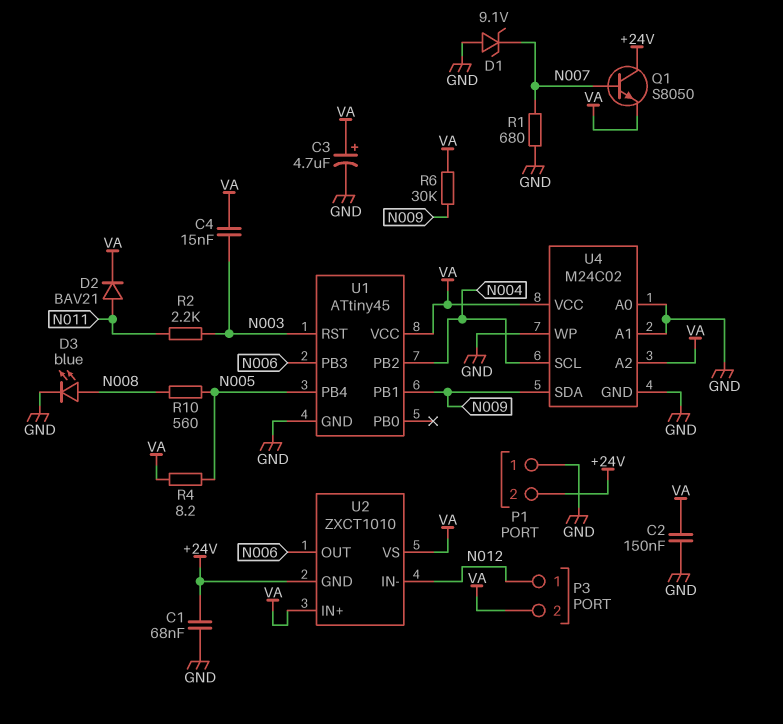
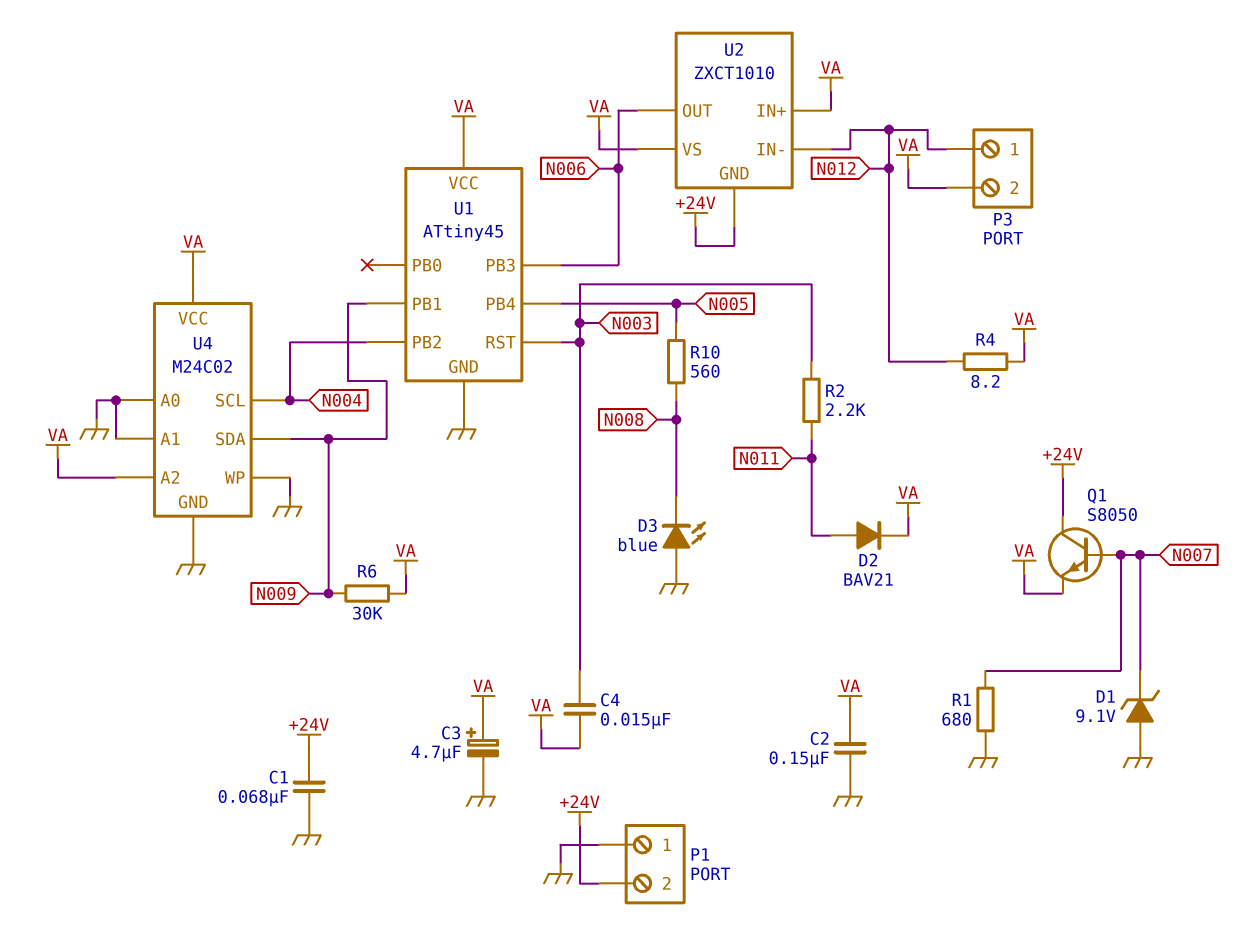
D3: LED blue (A N008, K GND) -> LED blue (A GND, K N008)
R4: 8.2 (N005, VA) -> 8.2 (N012, VA)

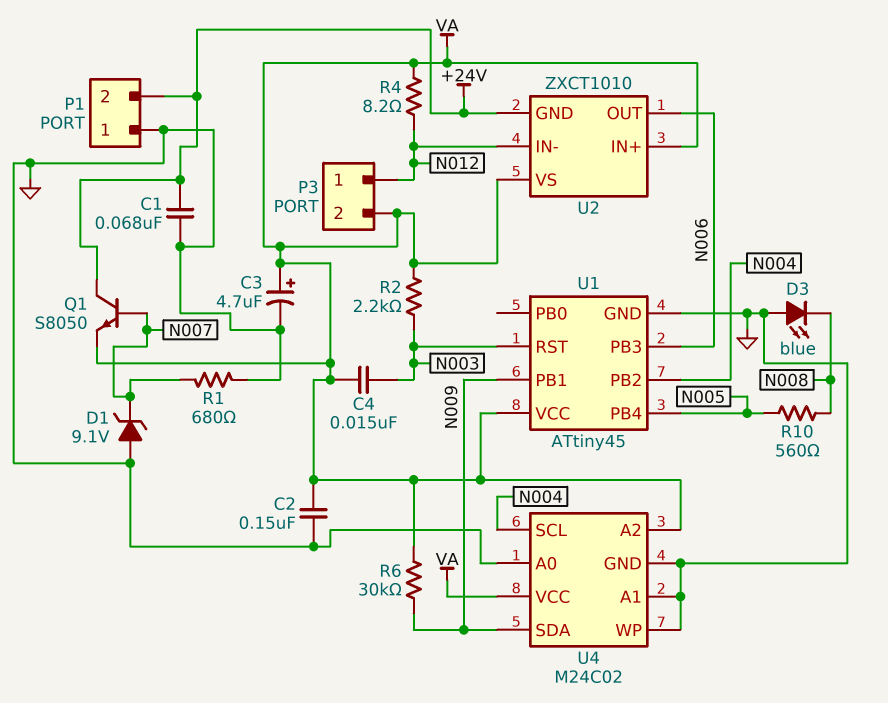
D2: diode BAV21 (A N011, K VA) -> none
R2: 2.2k (N003, N011) -> 2.2k (N003, VA)

